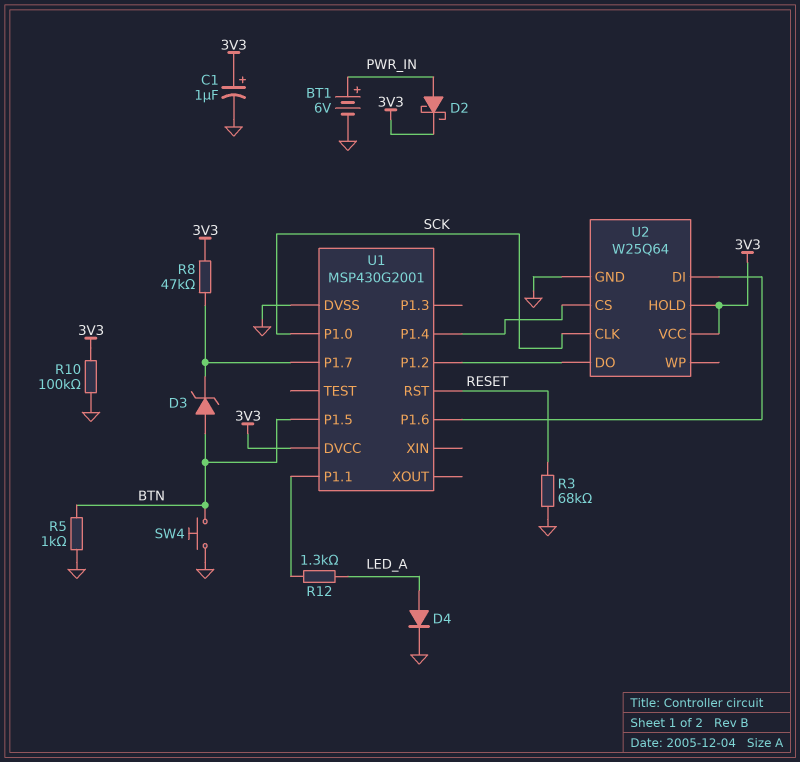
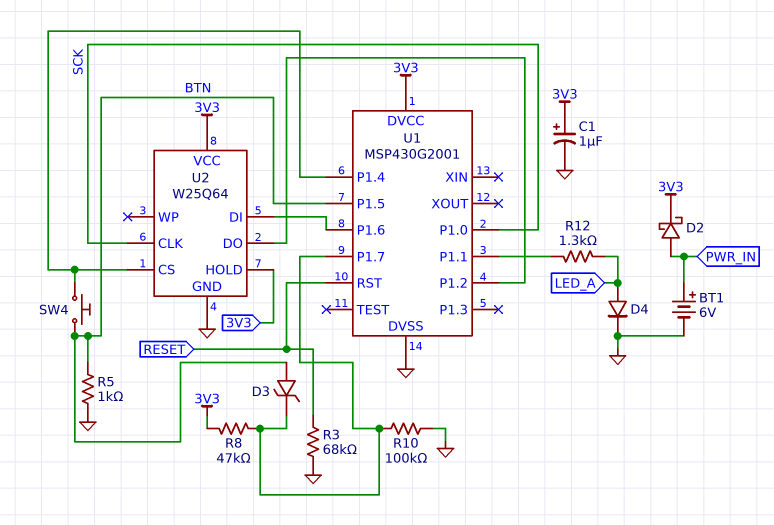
R10: 100k (3V3, GND) -> 100k (GND, U1/P1.7)
SW4: button (BTN, GND) -> button (BTN, U1/P1.4)

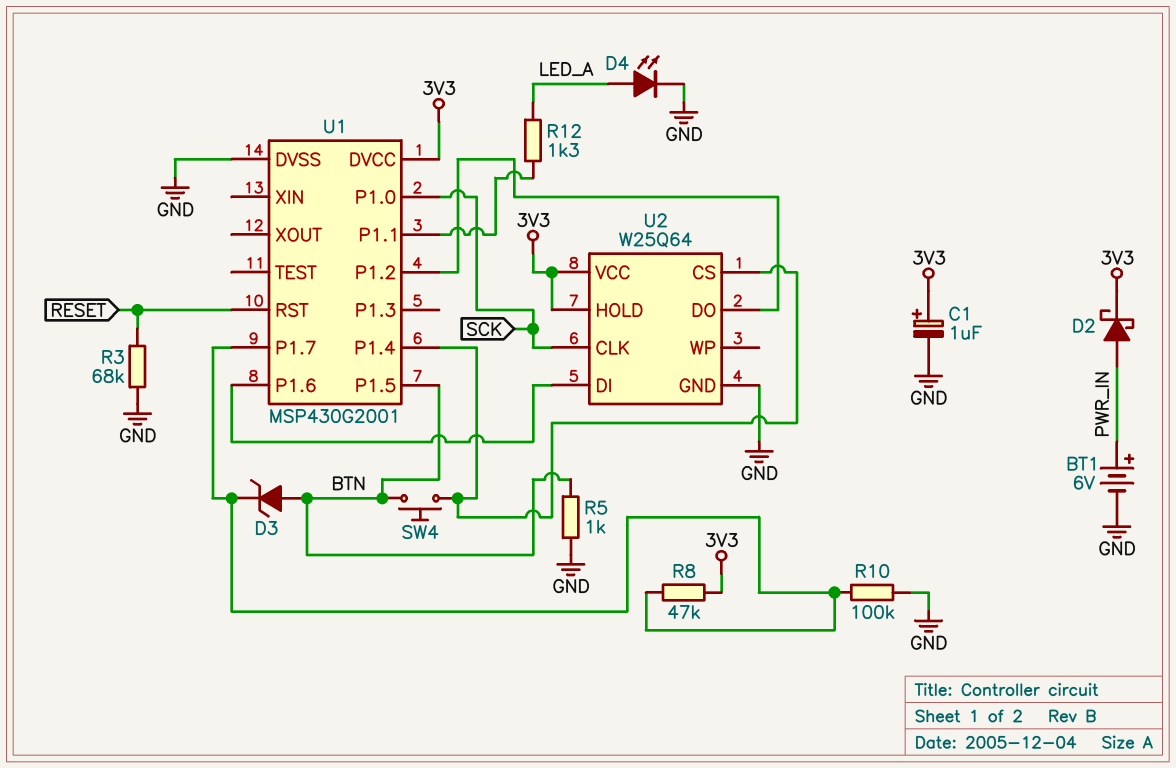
D4: diode (A LED_A, K GND) -> LED (A LED_A, K GND)

